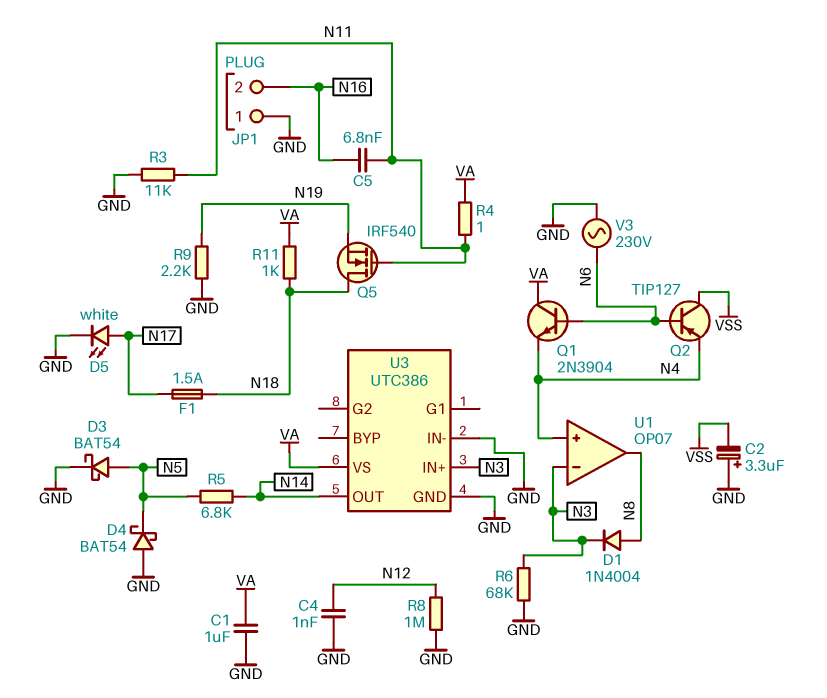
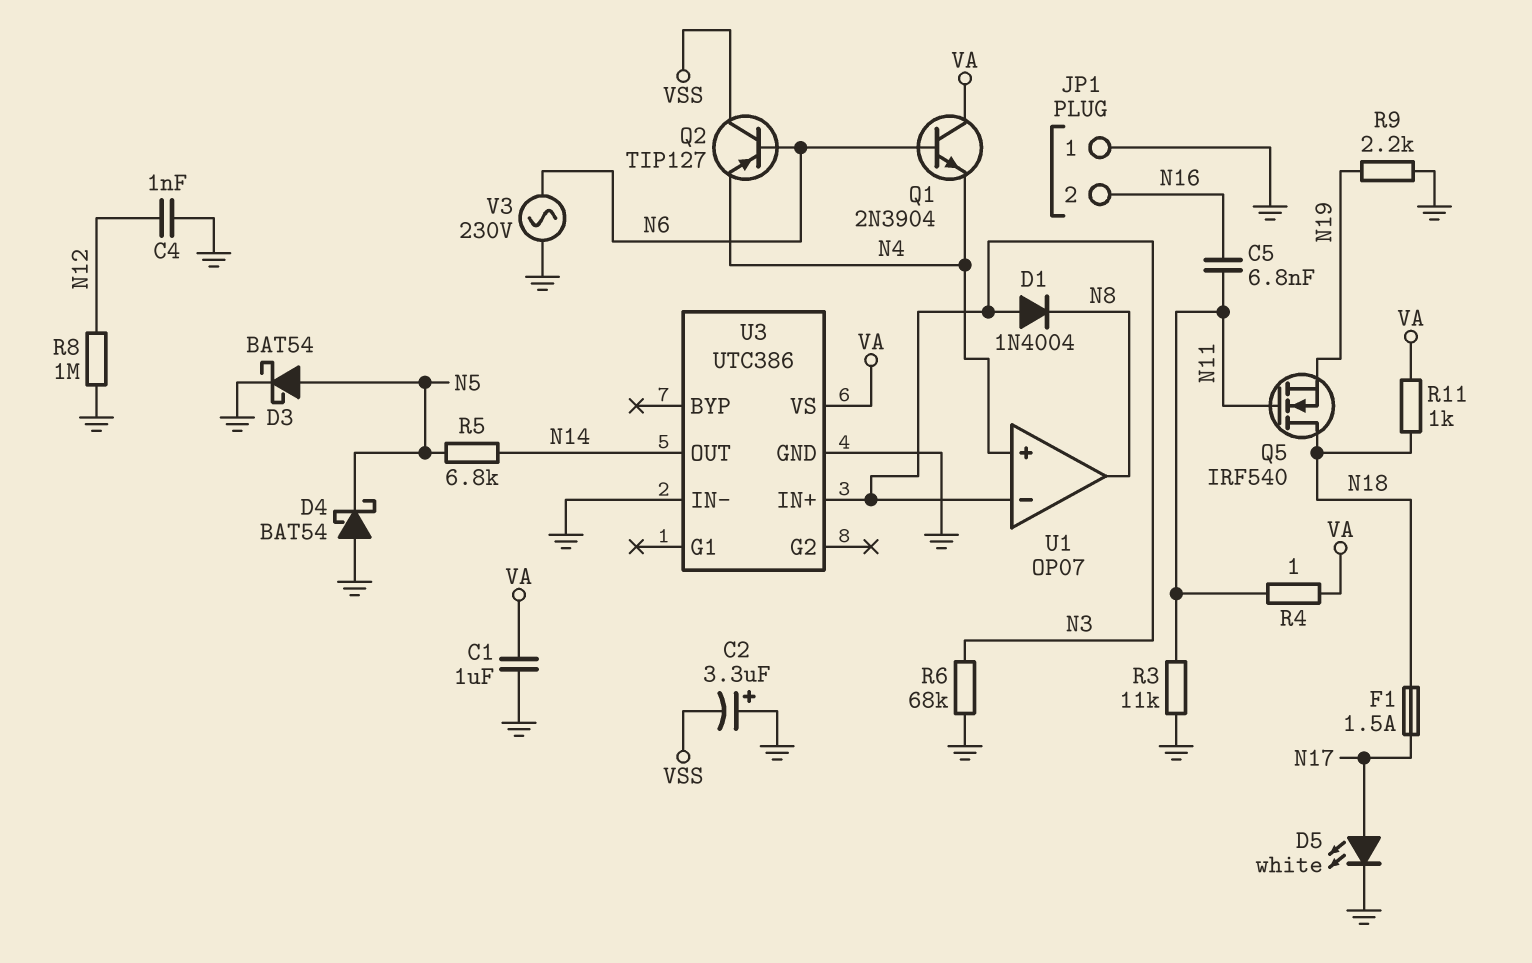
D1: diode 1N4004 (A N8, K N3) -> diode 1N4004 (A N3, K N8)

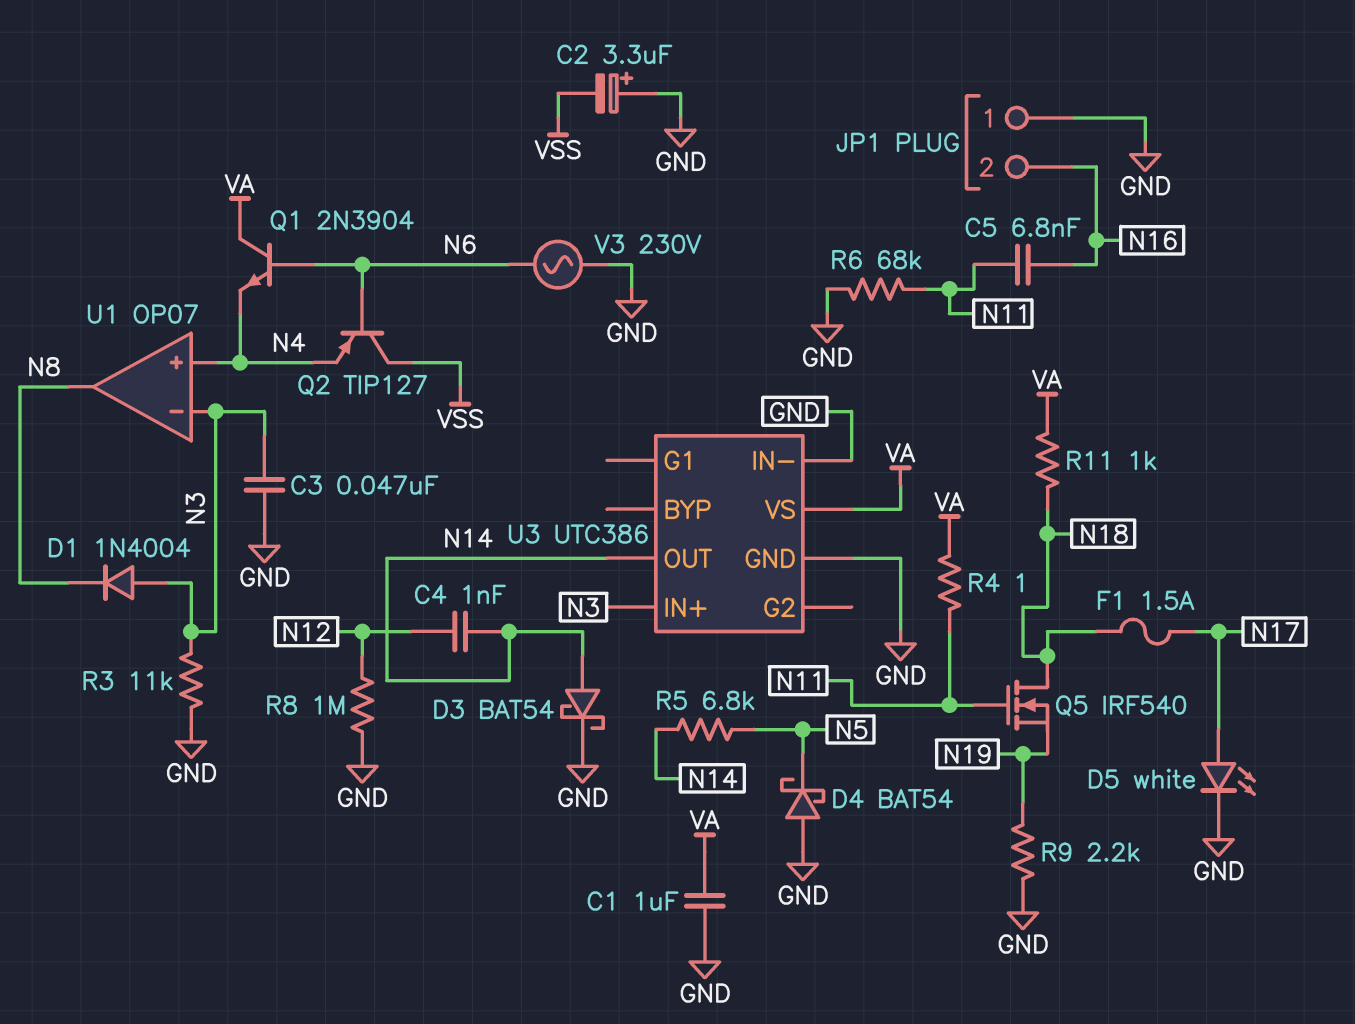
C3: none -> 47nF (GND, N3)
C4: 1nF (GND, N12) -> 1nF (N12, N14)
D3: schottky BAT54 (A N5, K GND) -> schottky BAT54 (A N14, K GND)
R3: 11k (GND, N11) -> 11k (GND, N3)
R6: 68k (GND, N3) -> 68k (GND, N11)

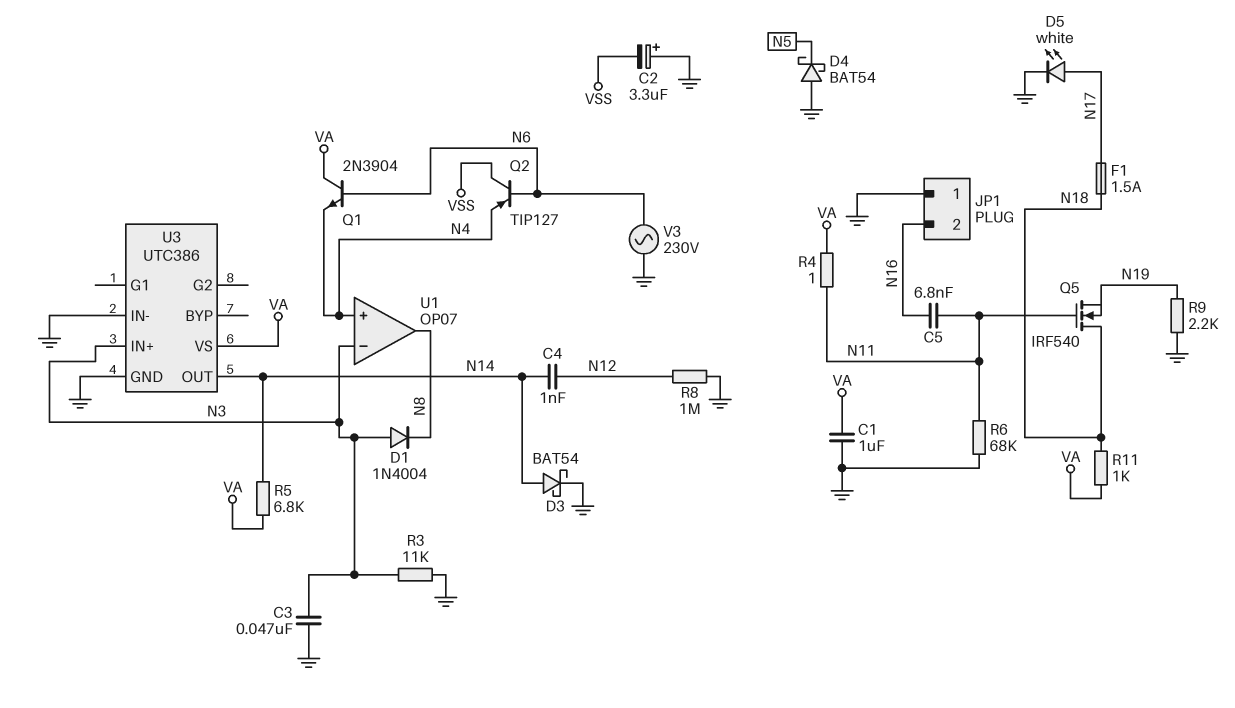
R5: 6.8k (N5, N14) -> 6.8k (N14, VA)

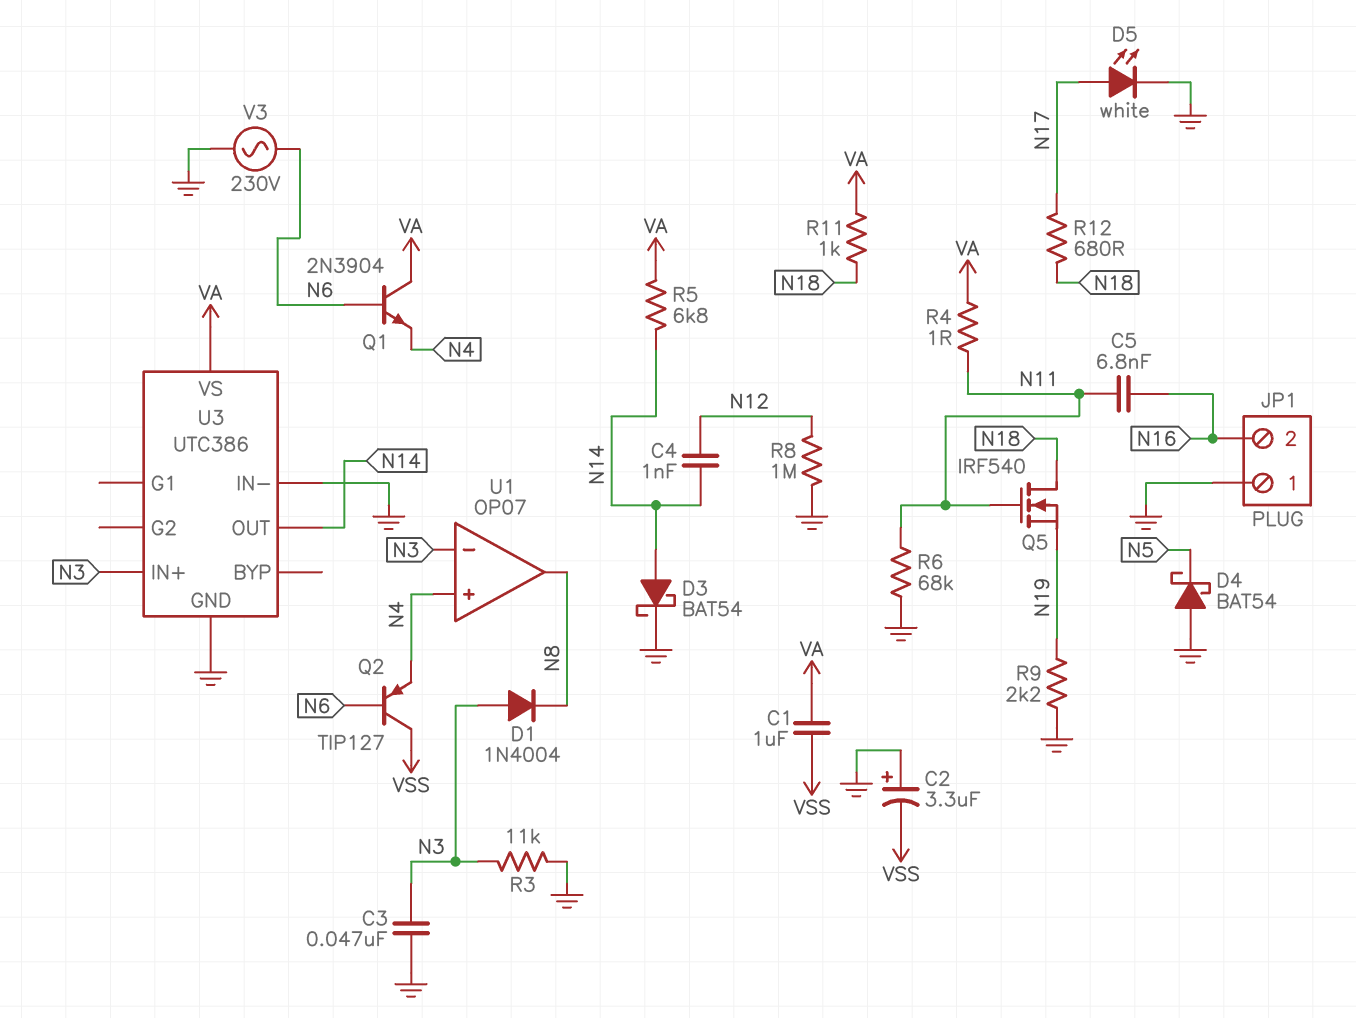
C1: 1uF (GND, VA) -> 1uF (VA, VSS)
F1: 1.5A (N17, N18) -> none
R12: none -> 680 (N17, N18)

